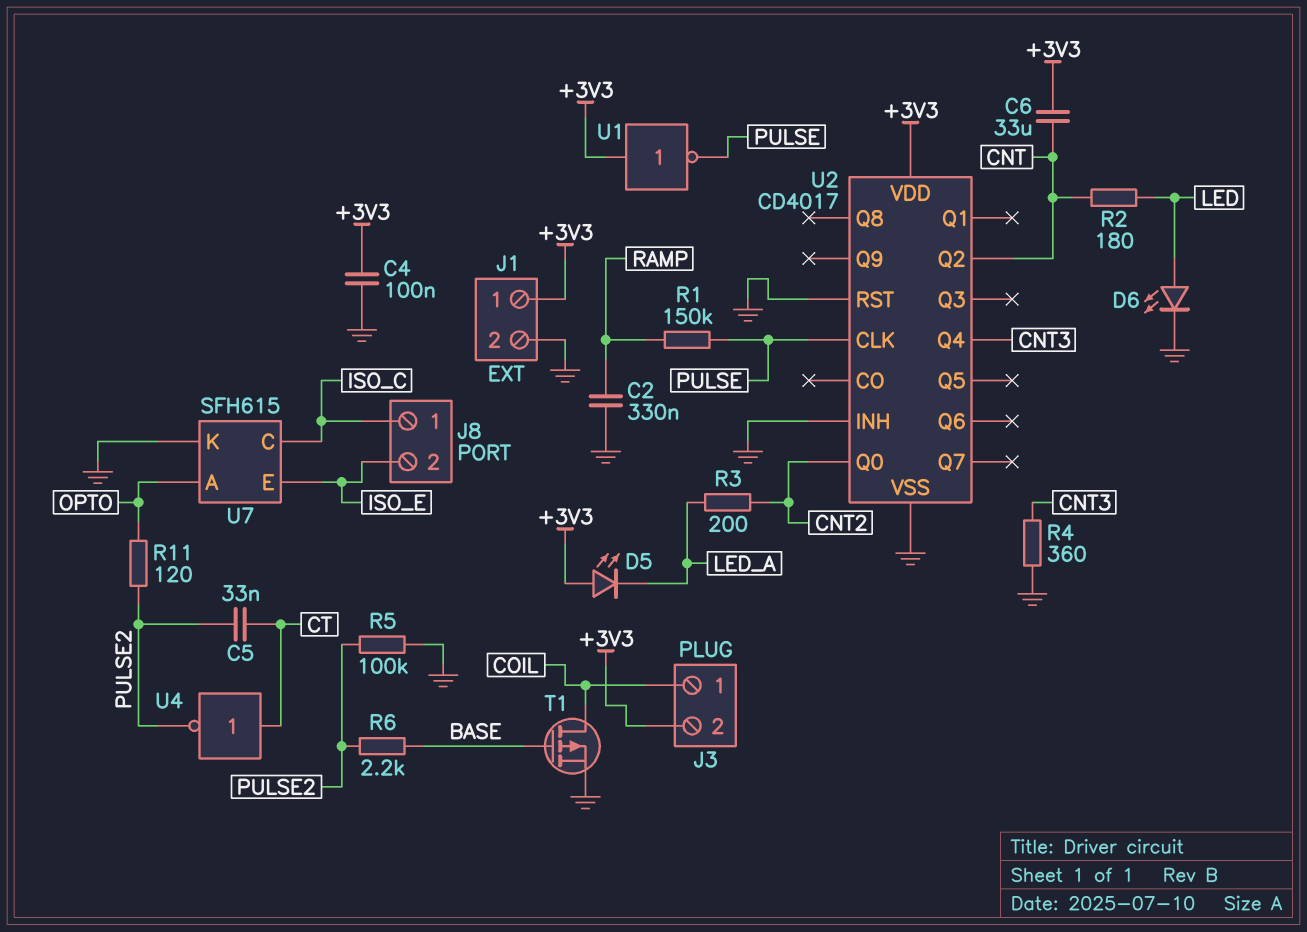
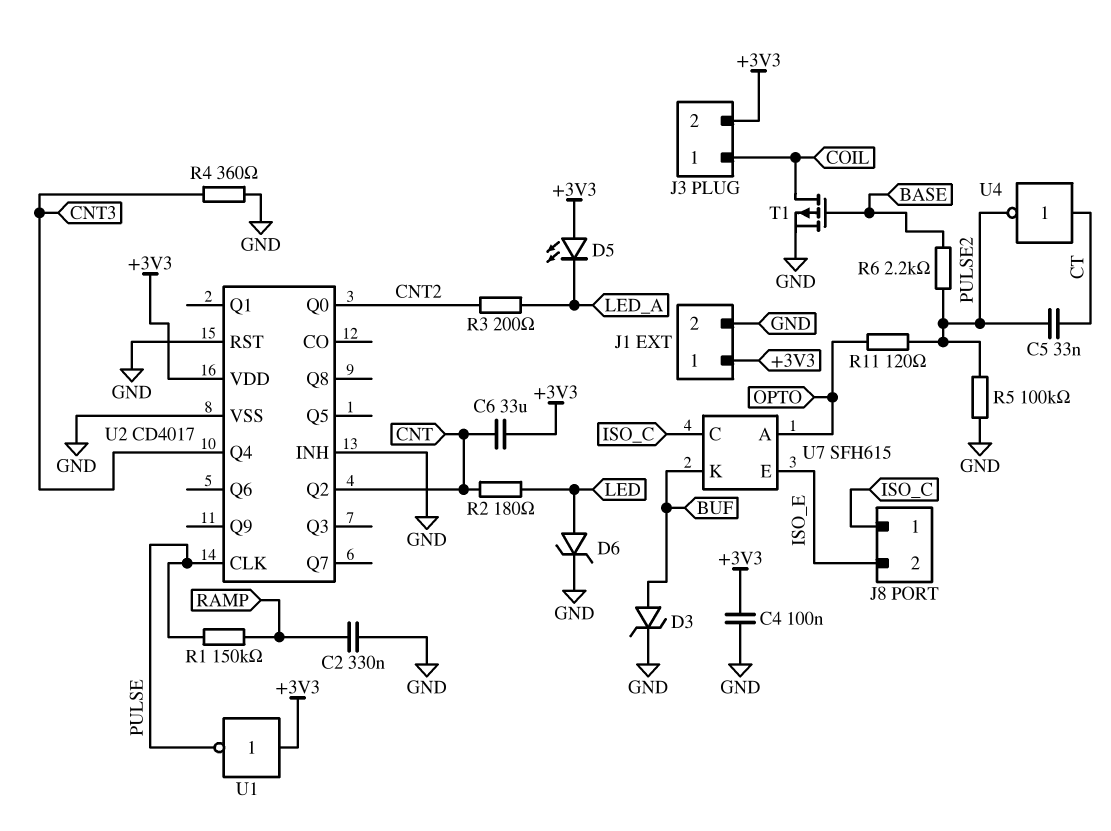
D3: none -> zener (A BUF, K GND)
D6: LED (A LED, K GND) -> zener (A LED, K GND)
U7 pin K: GND -> BUF

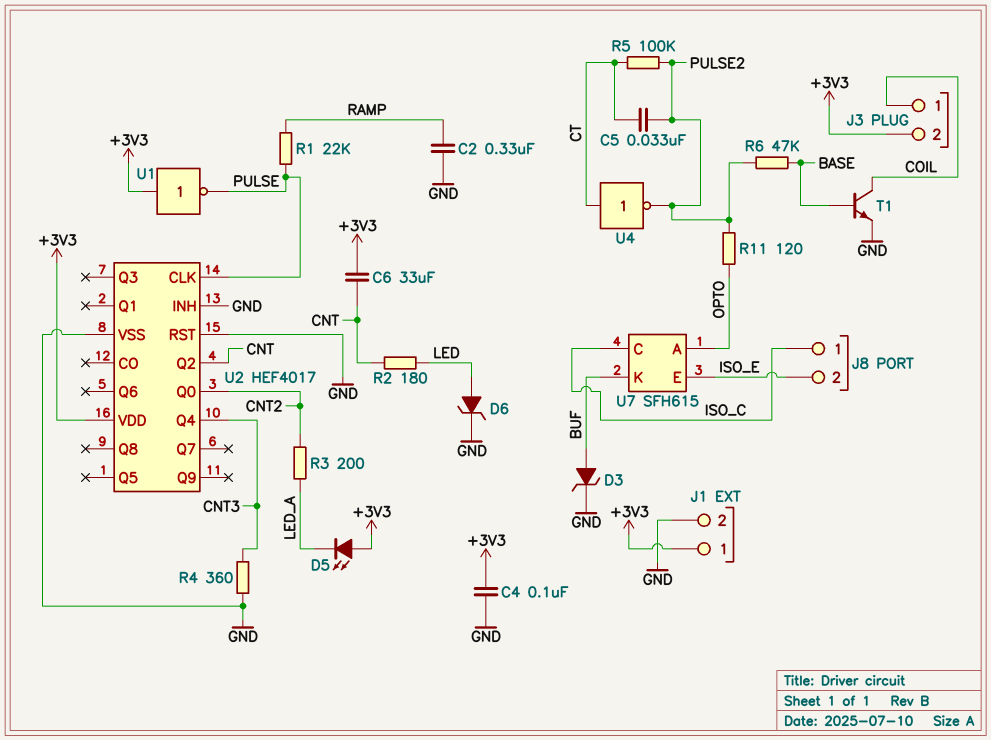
R1: 150k (PULSE, RAMP) -> 22k (PULSE, RAMP)
R5: 100k (GND, PULSE2) -> 100k (CT, PULSE2)
R6: 2.2k (BASE, PULSE2) -> 47k (BASE, PULSE2)
T1: PMOS (G BASE, D COIL, S GND) -> NPN (B BASE, C COIL, E GND)
U2: CD4017 -> HEF4017

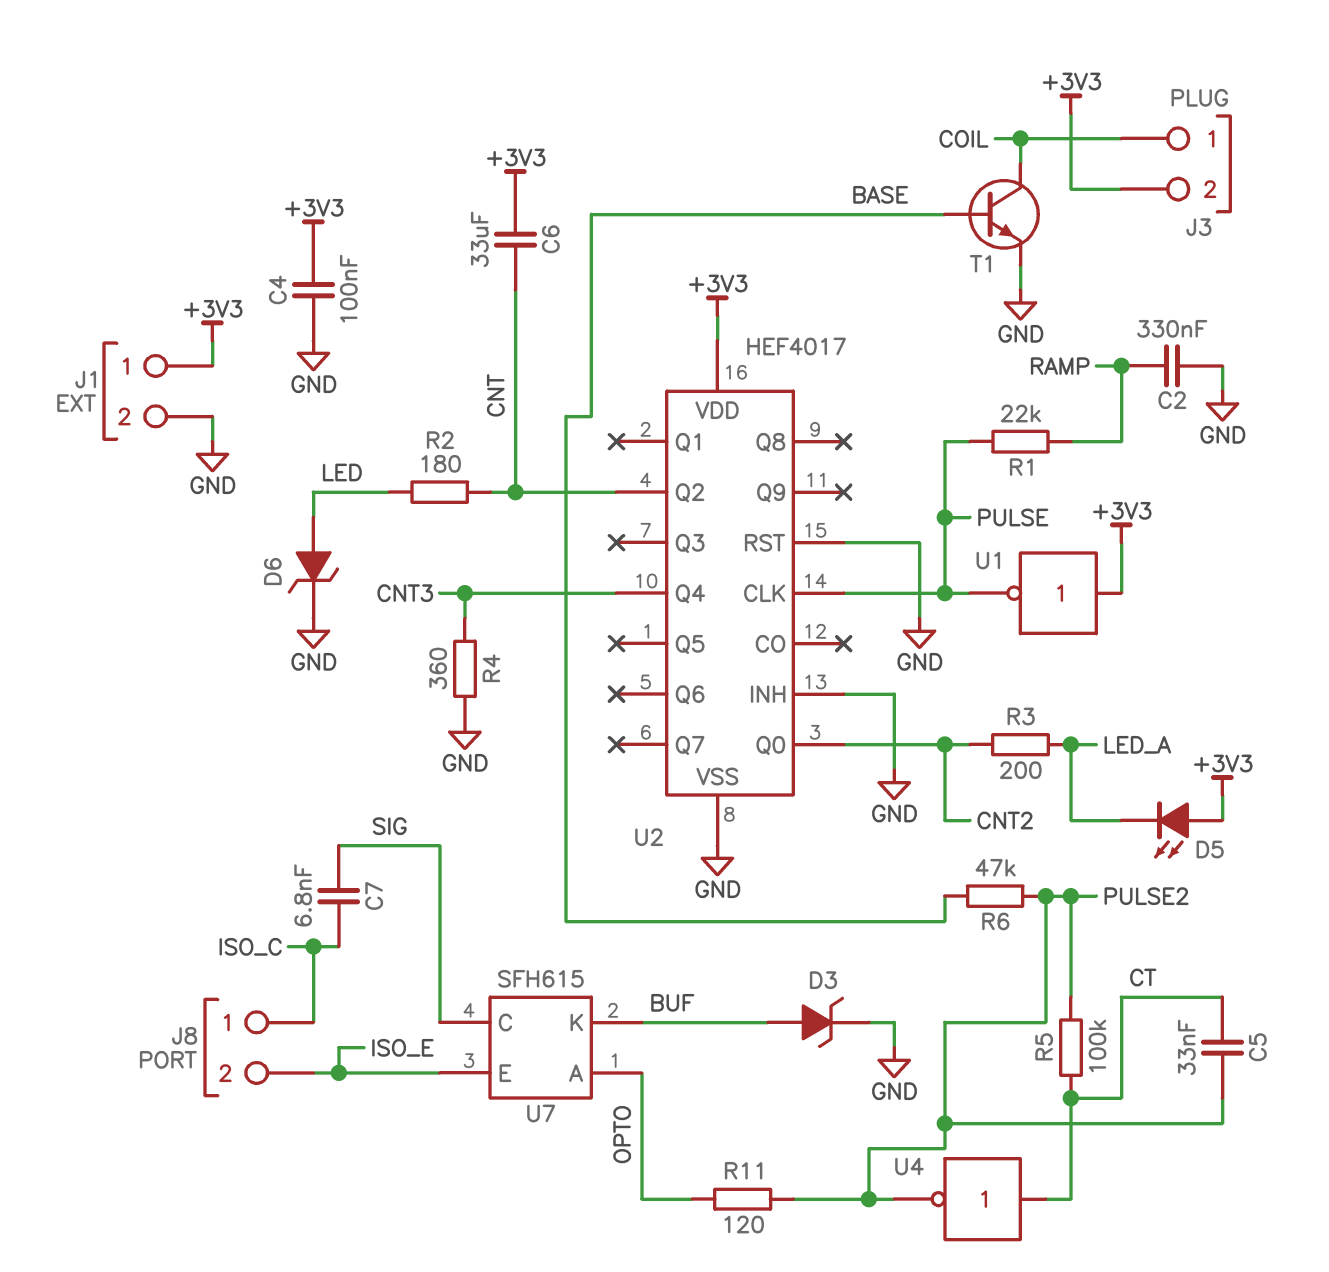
C7: none -> 6.8nF (ISO_C, SIG)
U7 pin C: ISO_C -> SIG

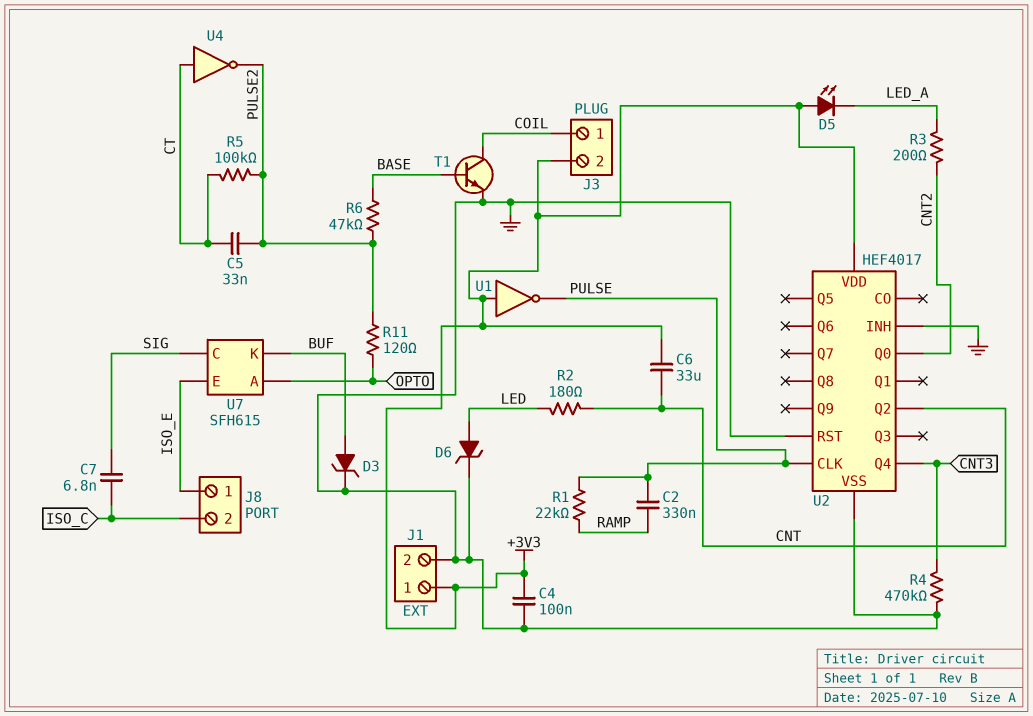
C2: 330nF (GND, RAMP) -> 330nF (PULSE, RAMP)
J8 pin 1: ISO_C -> ISO_E
J8 pin 2: ISO_E -> ISO_C
R4: 360 (CNT3, GND) -> 470k (CNT3, GND)

